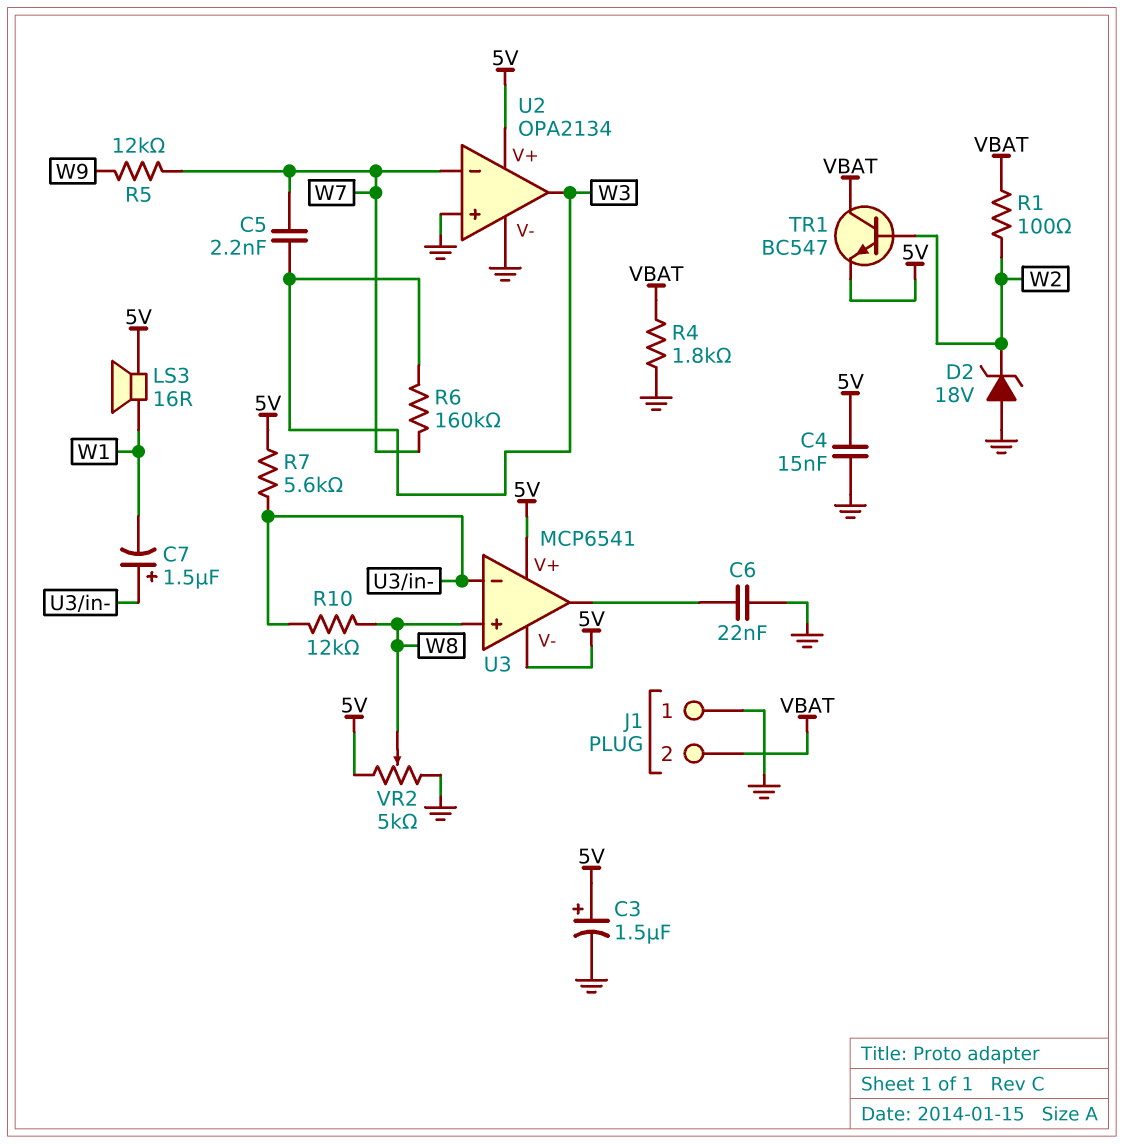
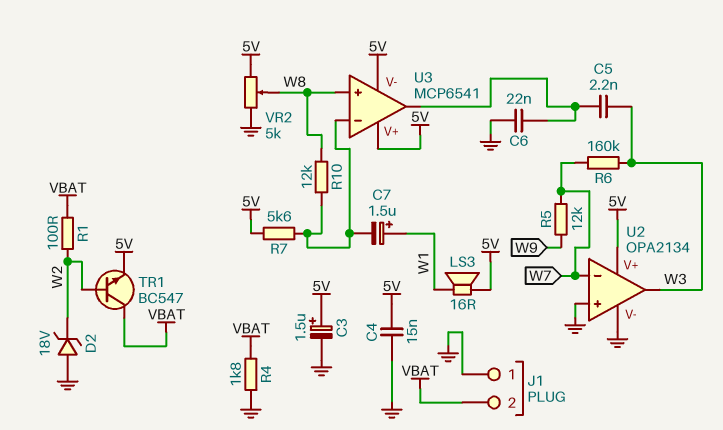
C5: 2.2nF (W3, W7) -> 2.2nF (U3/out, W3)
C7: 1.5uF (plus U3/in-, minus W1) -> 1.5uF (plus W1, minus U3/in-)

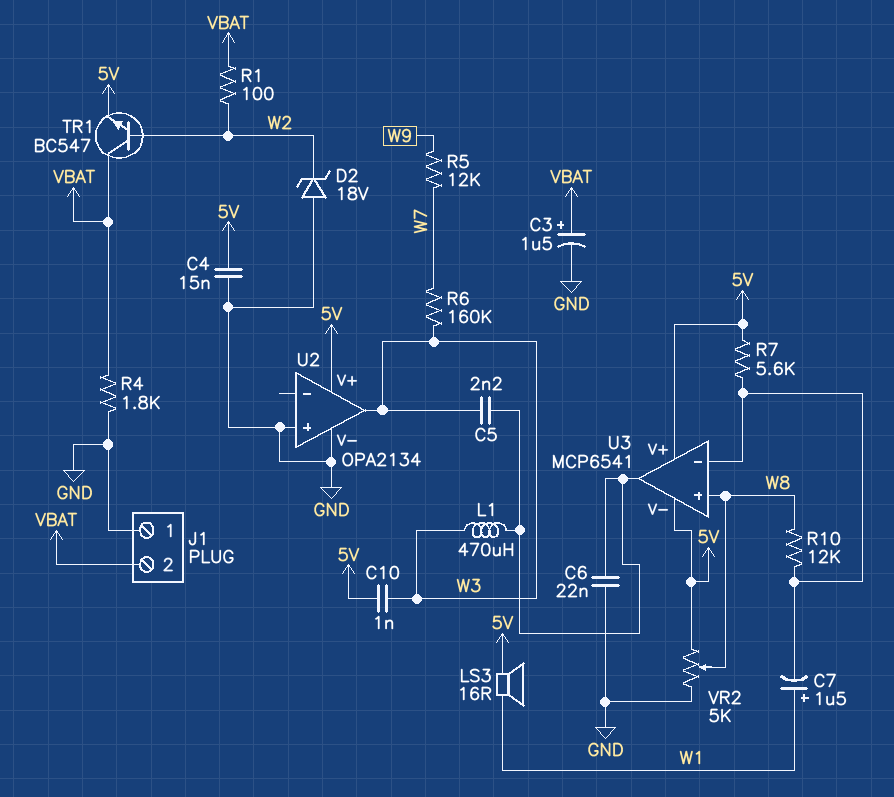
C3: 1.5uF (plus 5V, minus GND) -> 1.5uF (plus VBAT, minus GND)
C10: none -> 1nF (5V, W3)
L1: none -> 470uH (U3/out, W3)
U2 pin in-: W7 -> none

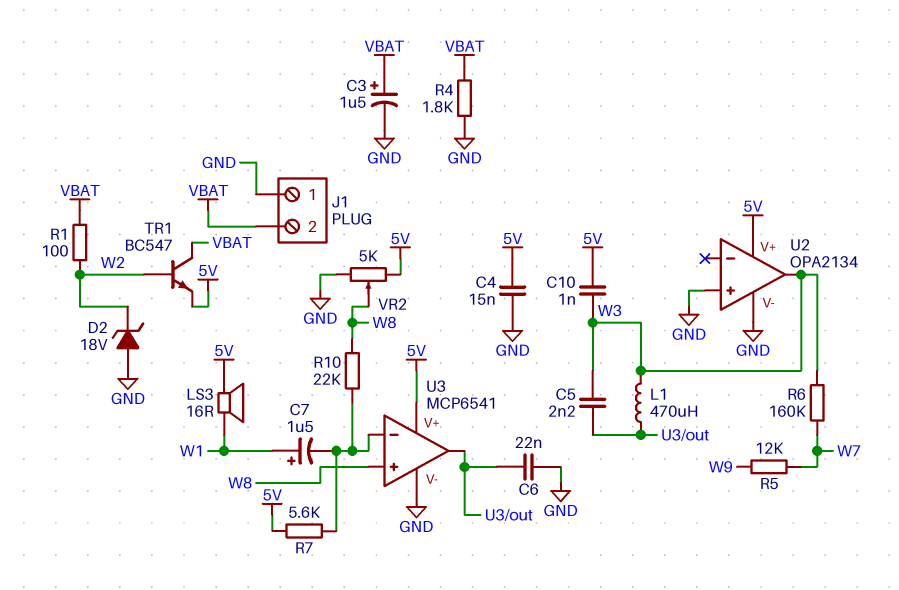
R10: 12k (U3/in-, W8) -> 22k (U3/in-, W8)
U3 pin V-: 5V -> GND

